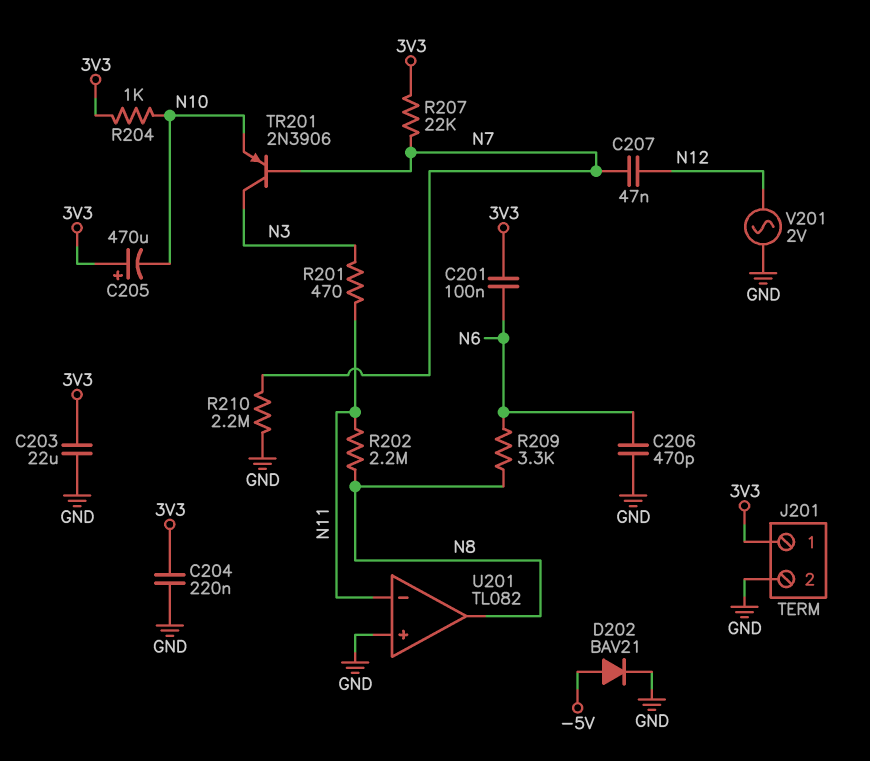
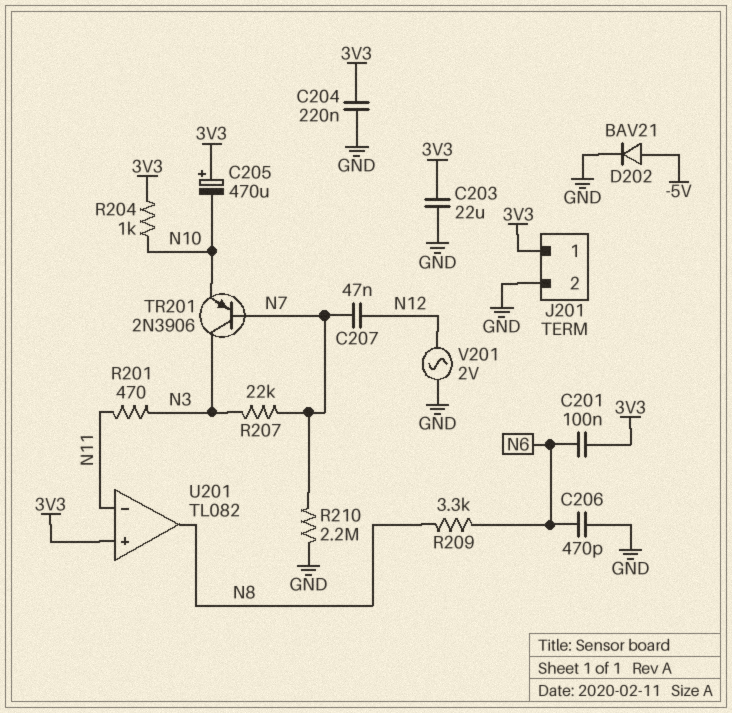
R202: 2.2M (N8, N11) -> none
R207: 22k (3V3, N7) -> 22k (N3, N7)
U201 pin in+: GND -> 3V3

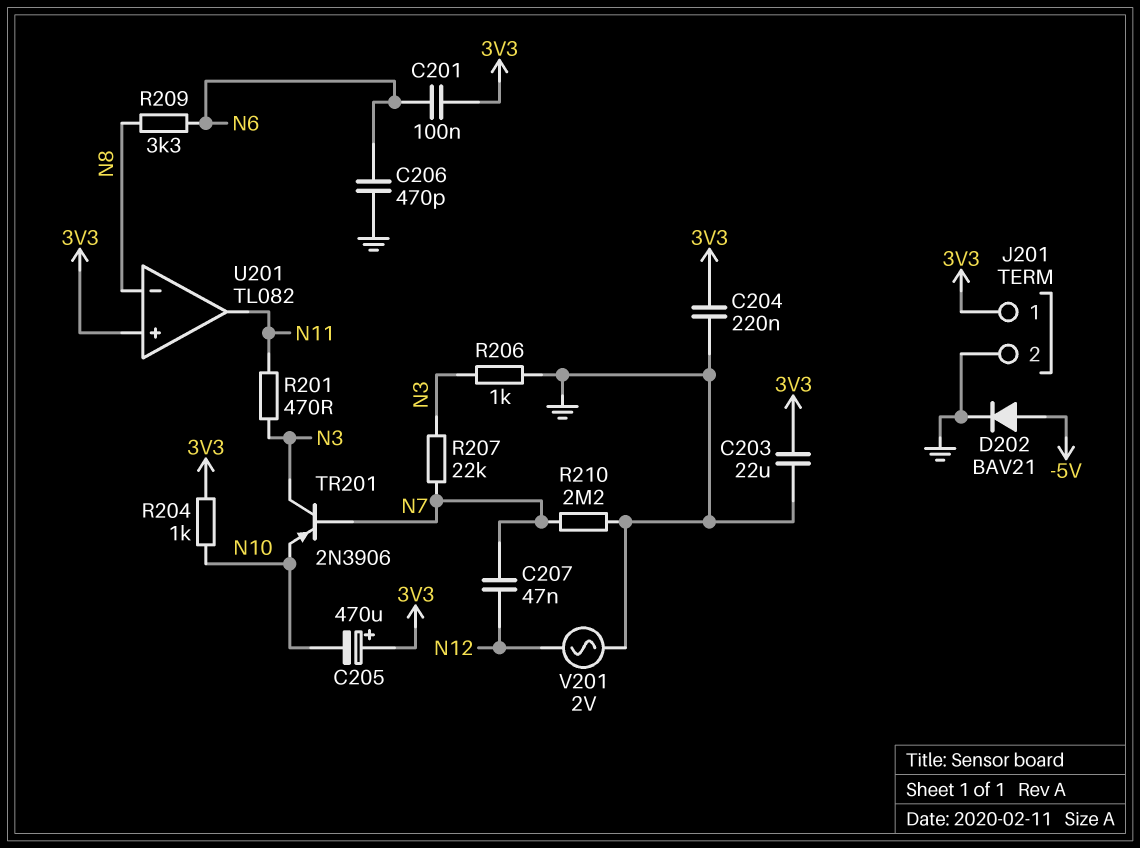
R206: none -> 1k (GND, N3)
U201 pin in-: N11 -> N8
U201 pin out: N8 -> N11

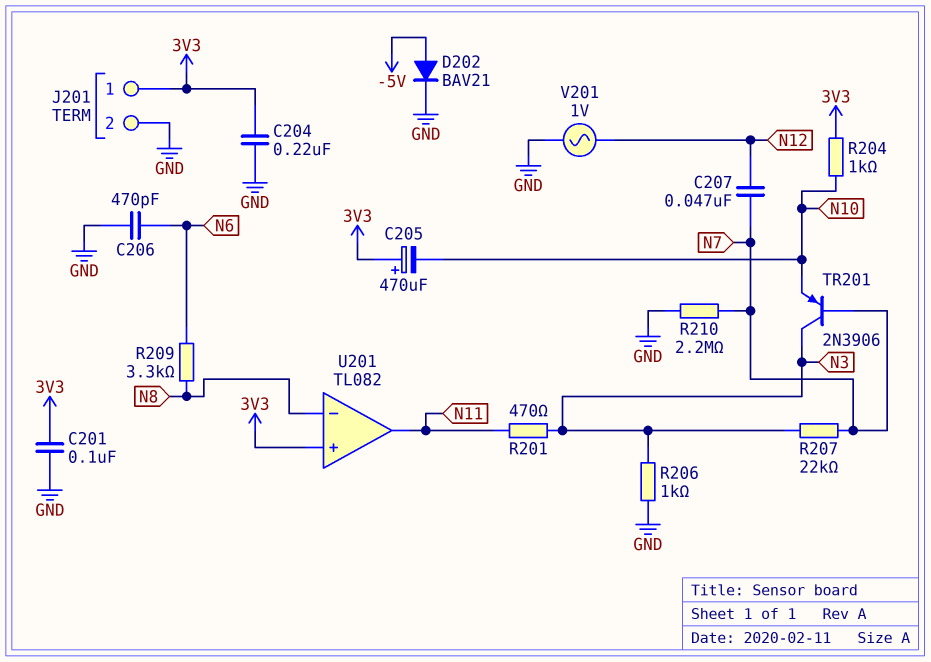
C201: 100nF (3V3, N6) -> 100nF (3V3, GND)
C203: 22uF (3V3, GND) -> none
V201: AC 2V (GND, N12) -> AC 1V (GND, N12)

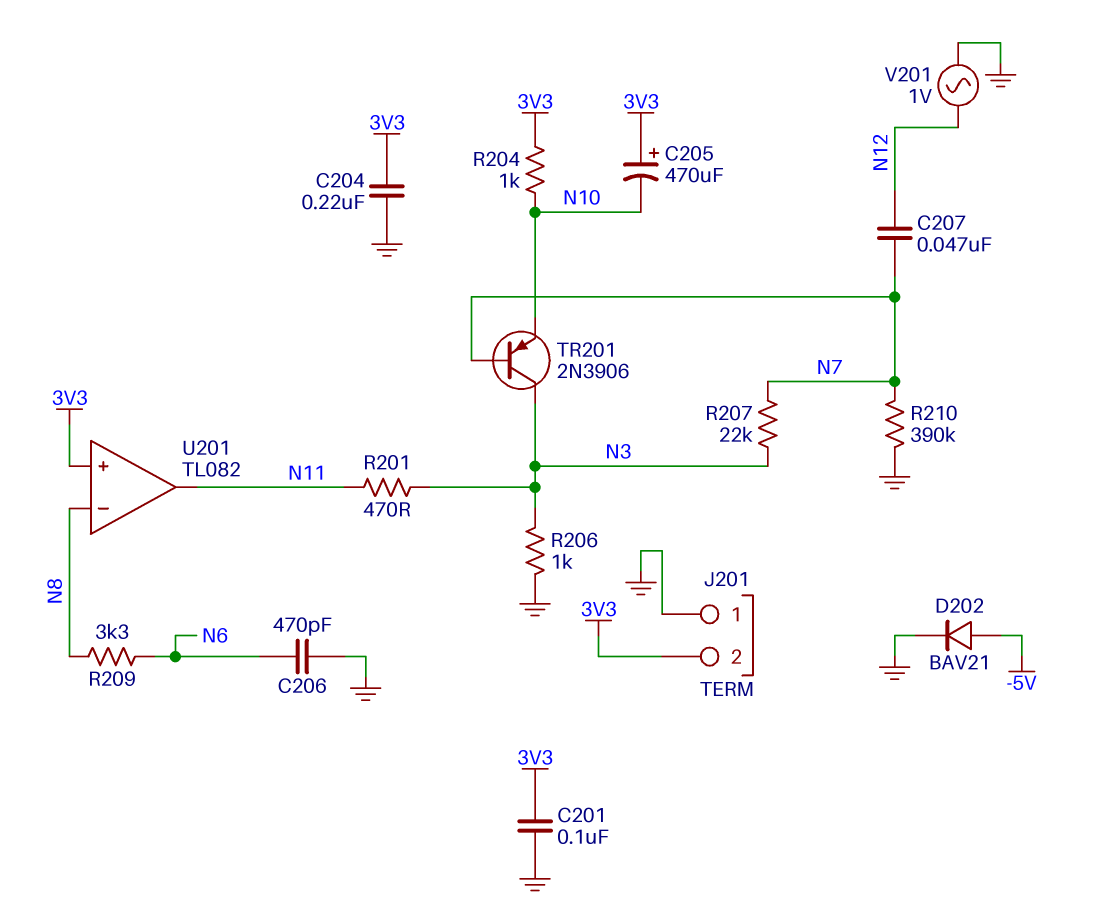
J201 pin 1: 3V3 -> GND
J201 pin 2: GND -> 3V3
R210: 2.2M (GND, N7) -> 390k (GND, N7)

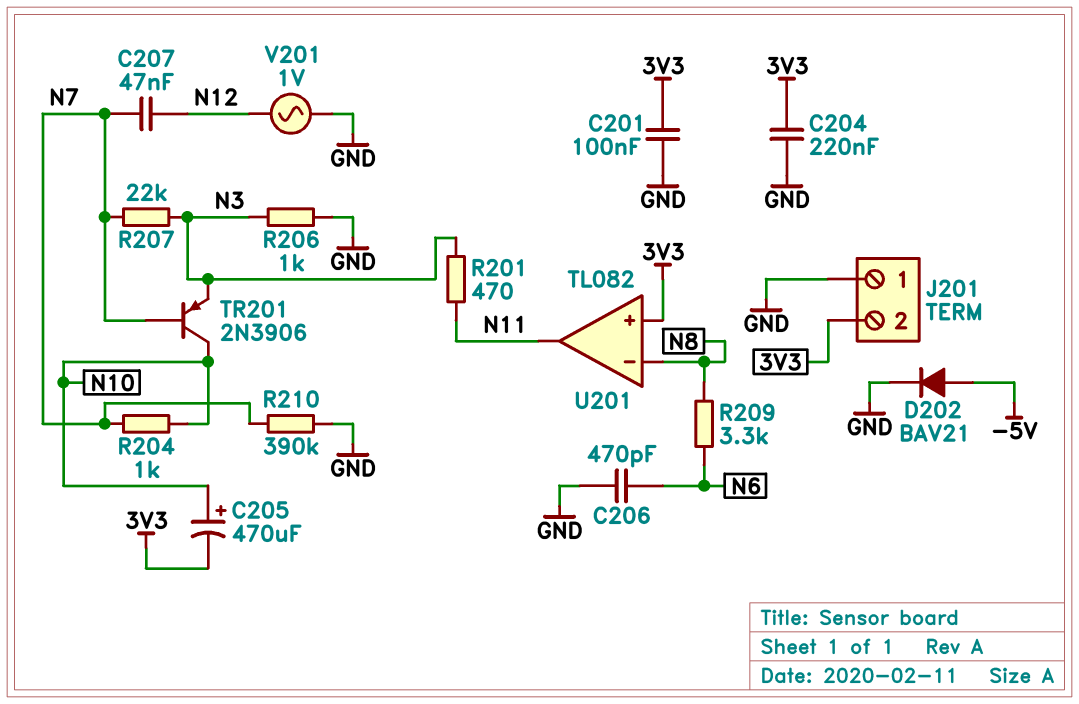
C205: 470uF (plus 3V3, minus N10) -> 470uF (plus N10, minus 3V3)
R204: 1k (3V3, N10) -> 1k (N7, N10)
TR201: PNP 2N3906 (B N7, C N3, E N10) -> PNP 2N3906 (B N7, C N10, E N3)

